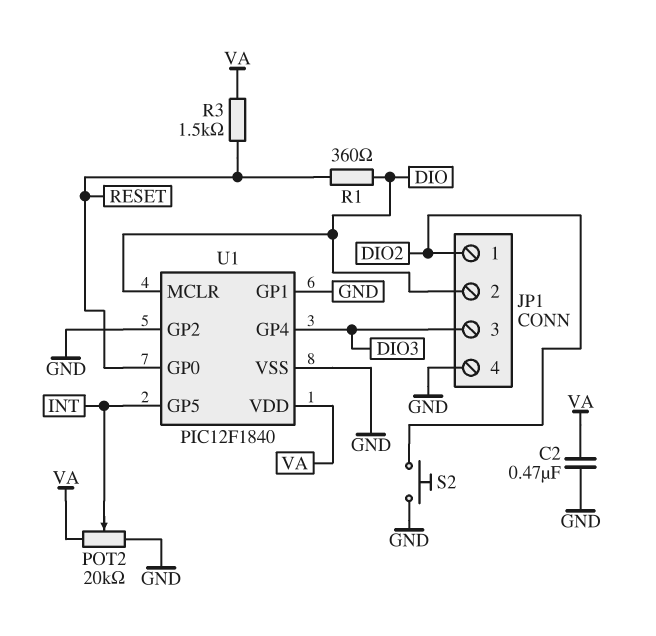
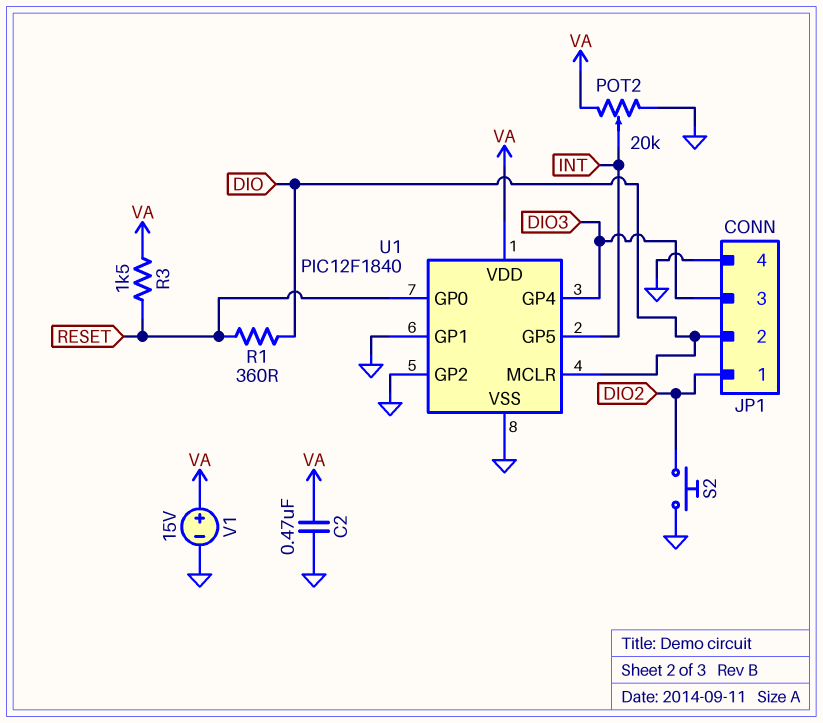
V1: none -> 15V (plus VA, minus GND)

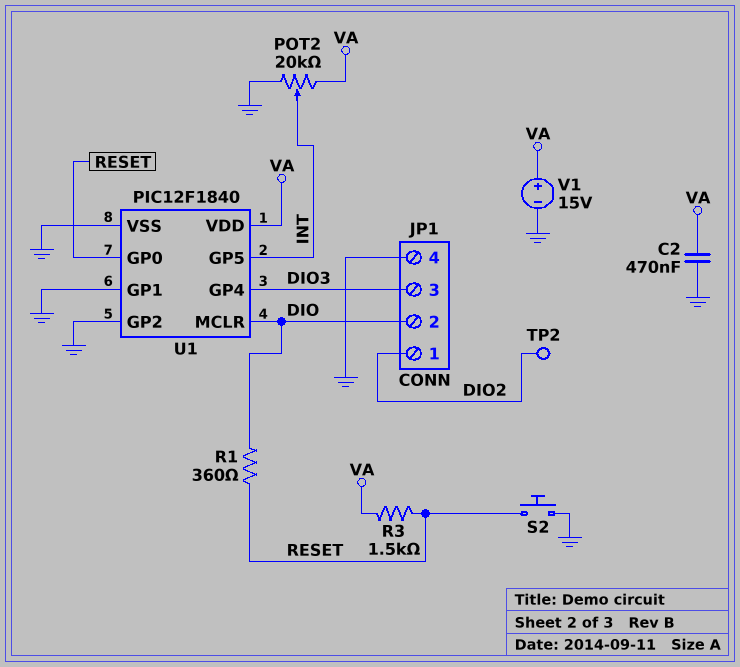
S2: button (DIO2, GND) -> button (GND, RESET)
TP2: none -> test point (DIO2)

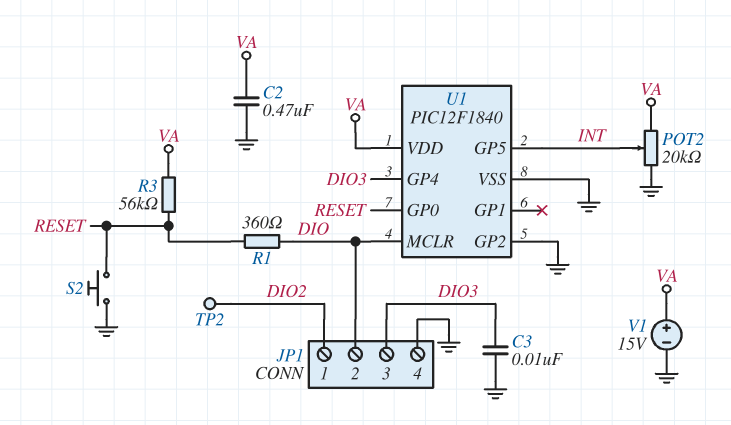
C3: none -> 10nF (DIO3, GND)
R3: 1.5k (RESET, VA) -> 56k (RESET, VA)
U1 pin GP1: GND -> none

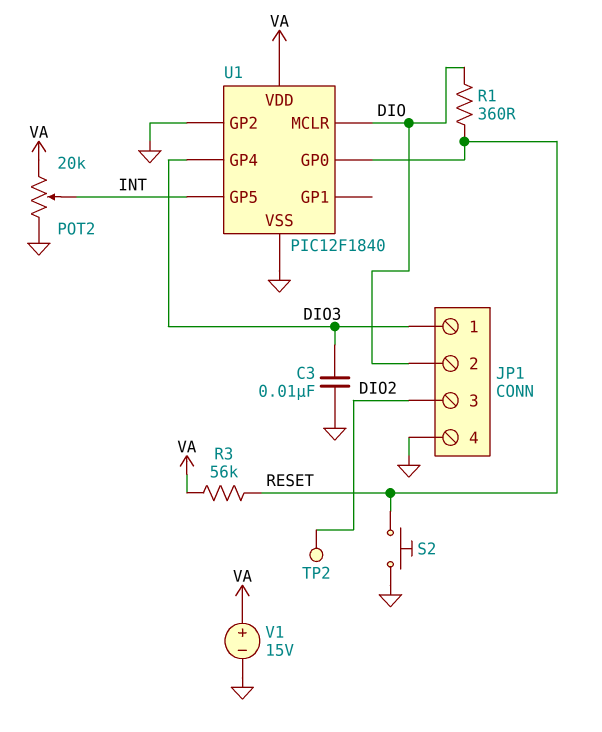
C2: 470nF (GND, VA) -> none
JP1 pin 1: DIO2 -> DIO3
JP1 pin 3: DIO3 -> DIO2

